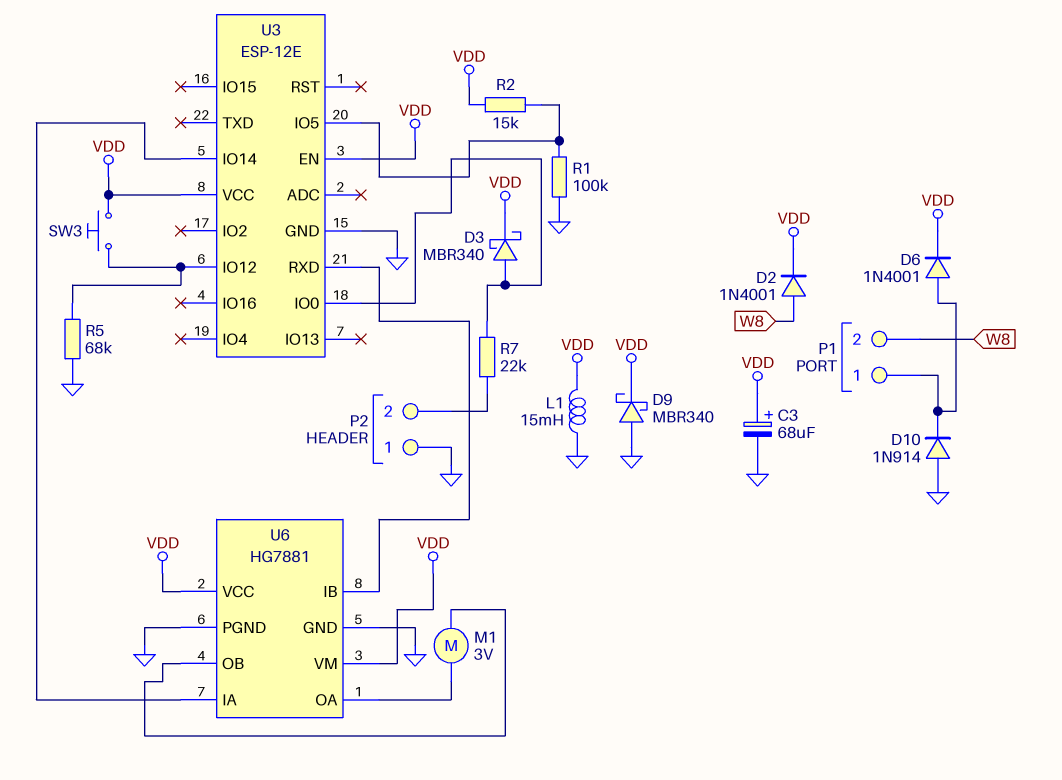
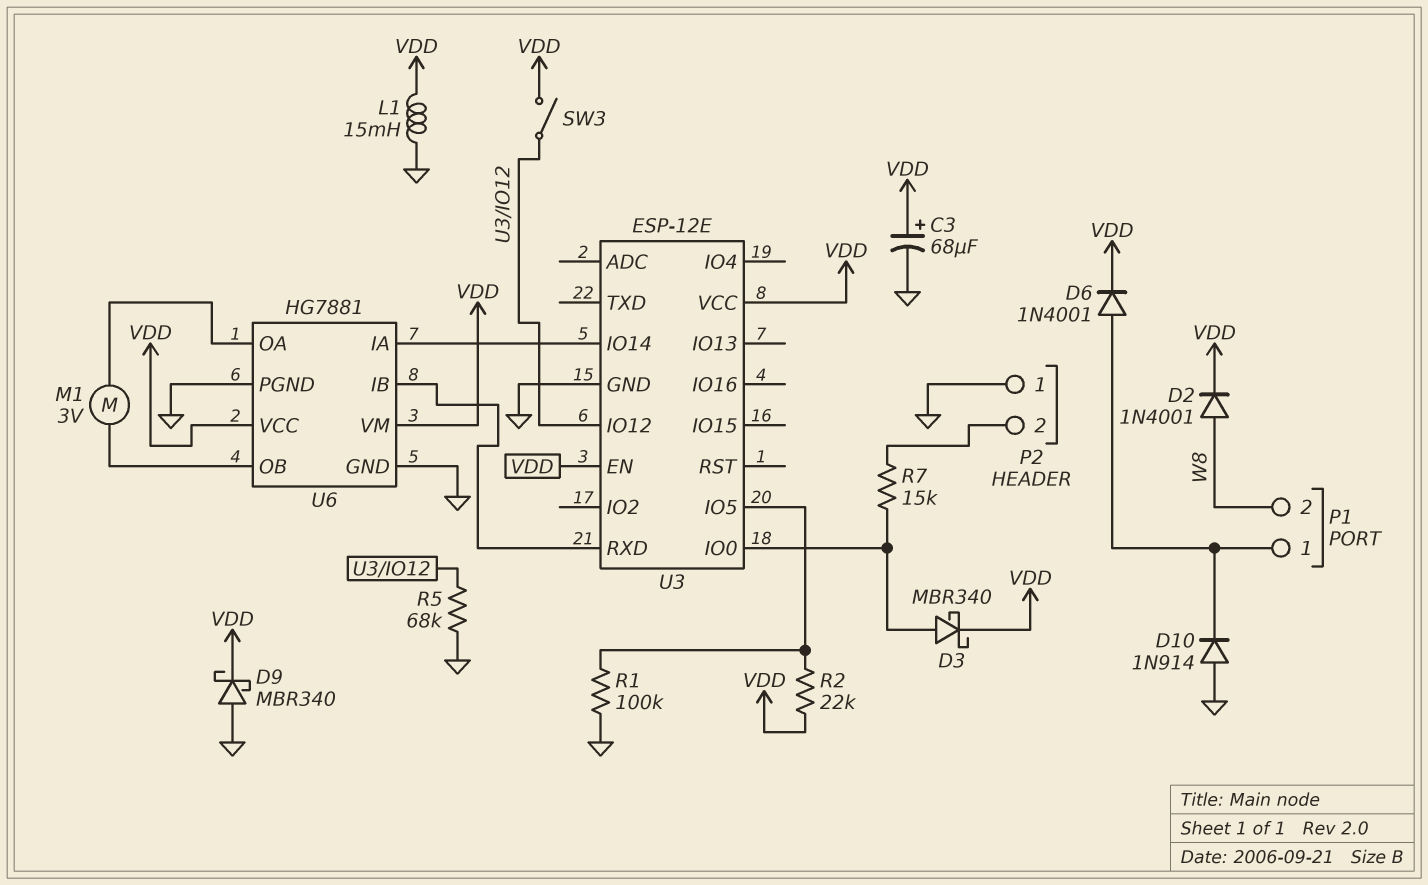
R2: 15k (U3/IO5, VDD) -> 22k (U3/IO5, VDD)
R7: 22k (P2/2, U3/IO0) -> 15k (P2/2, U3/IO0)
SW3: button (U3/IO12, VDD) -> switch (U3/IO12, VDD)

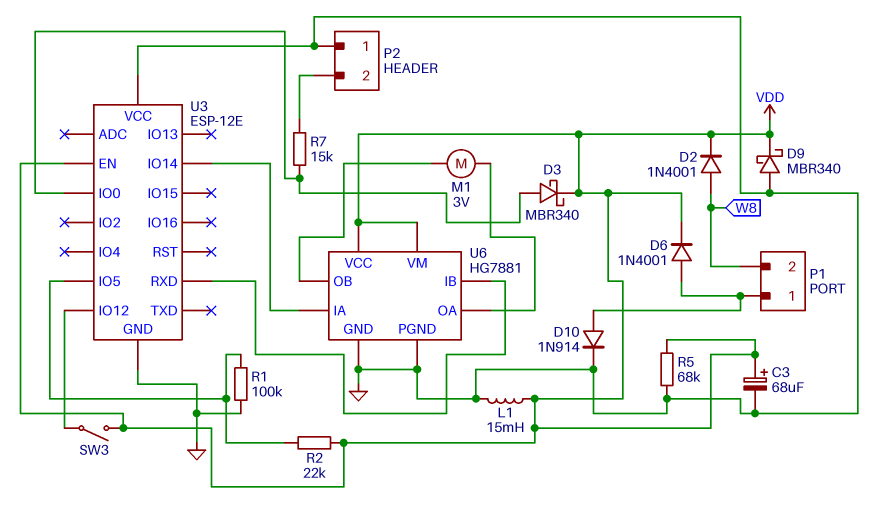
D10: diode 1N914 (A GND, K P1/1) -> diode 1N914 (A P1/1, K GND)
R5: 68k (GND, U3/IO12) -> 68k (GND, VDD)
U3 pin VCC: VDD -> GND

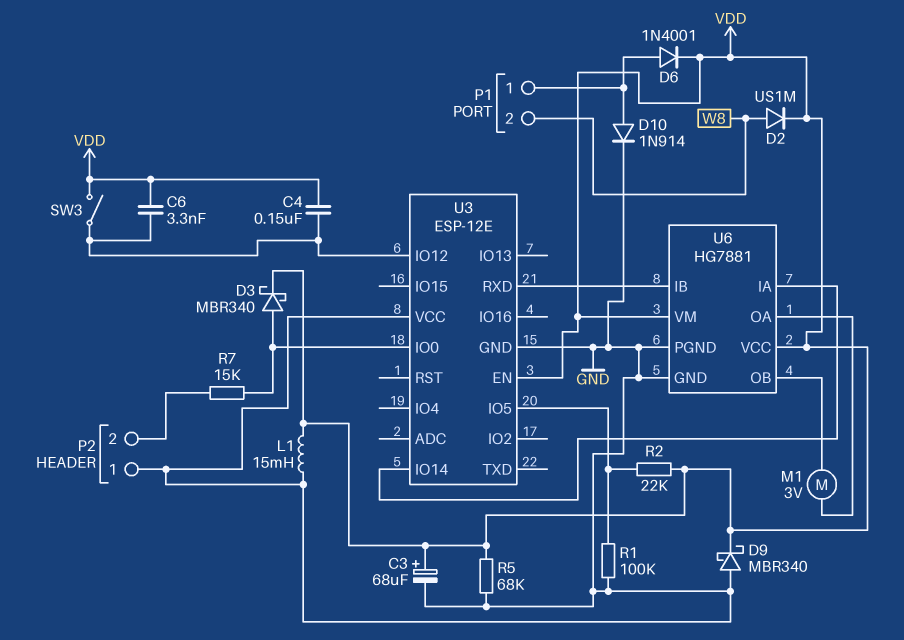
C4: none -> 150nF (U3/IO12, VDD)
C6: none -> 3.3nF (U3/IO12, VDD)
D2: diode 1N4001 (A W8, K VDD) -> diode US1M (A W8, K VDD)

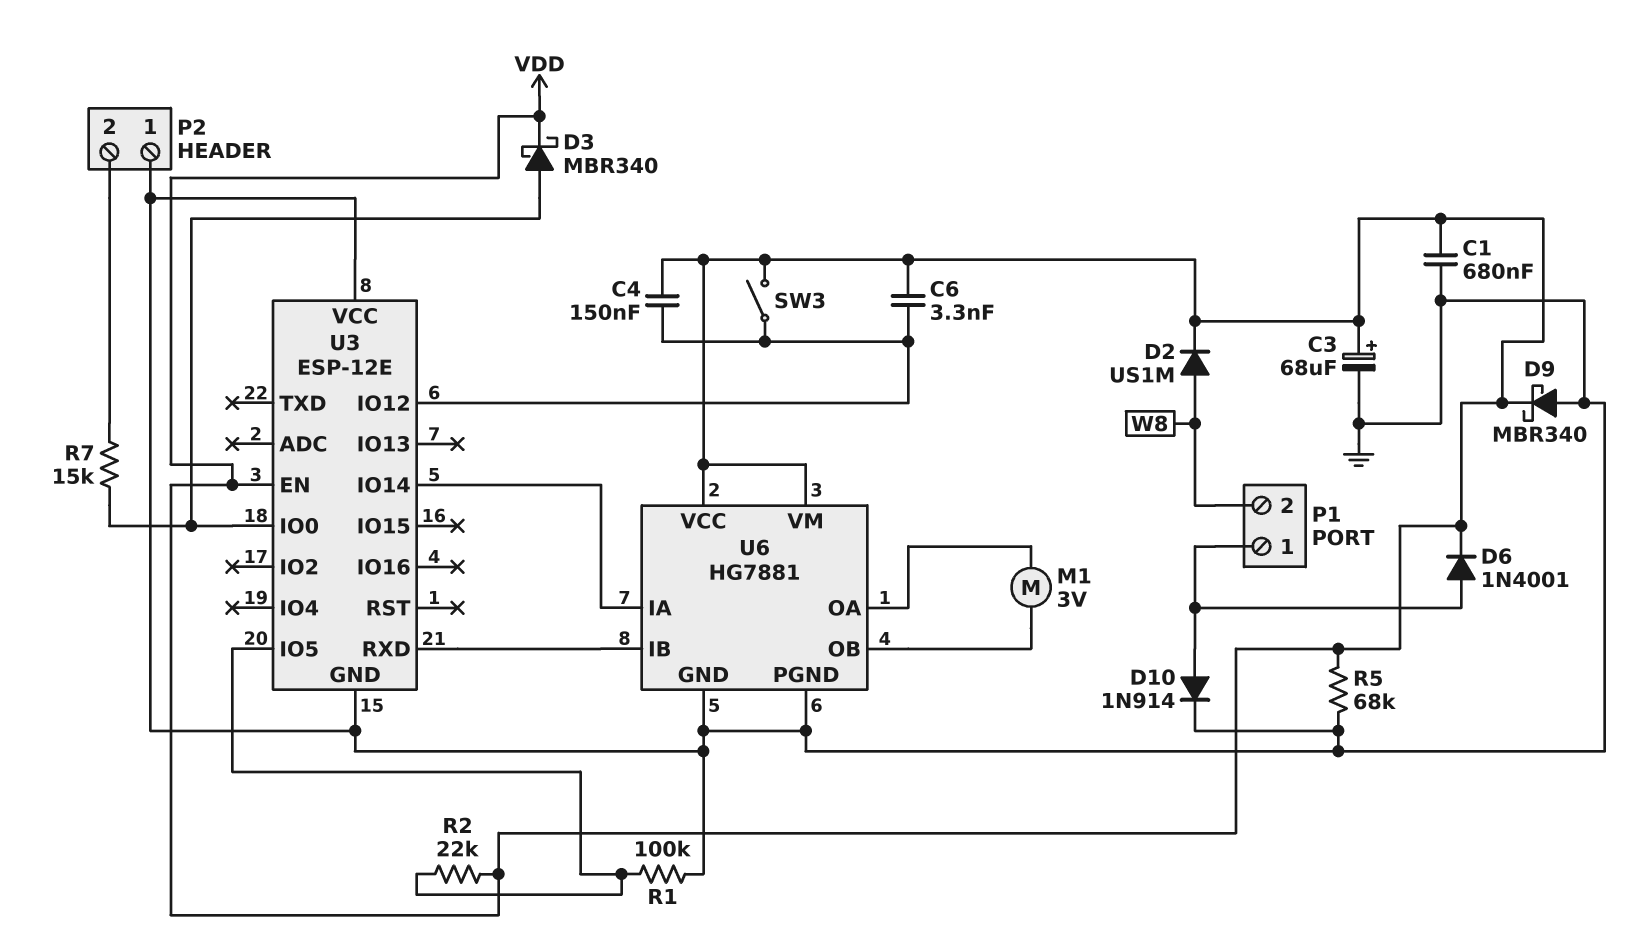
C1: none -> 680nF (GND, VDD)
L1: 15mH (GND, VDD) -> none

